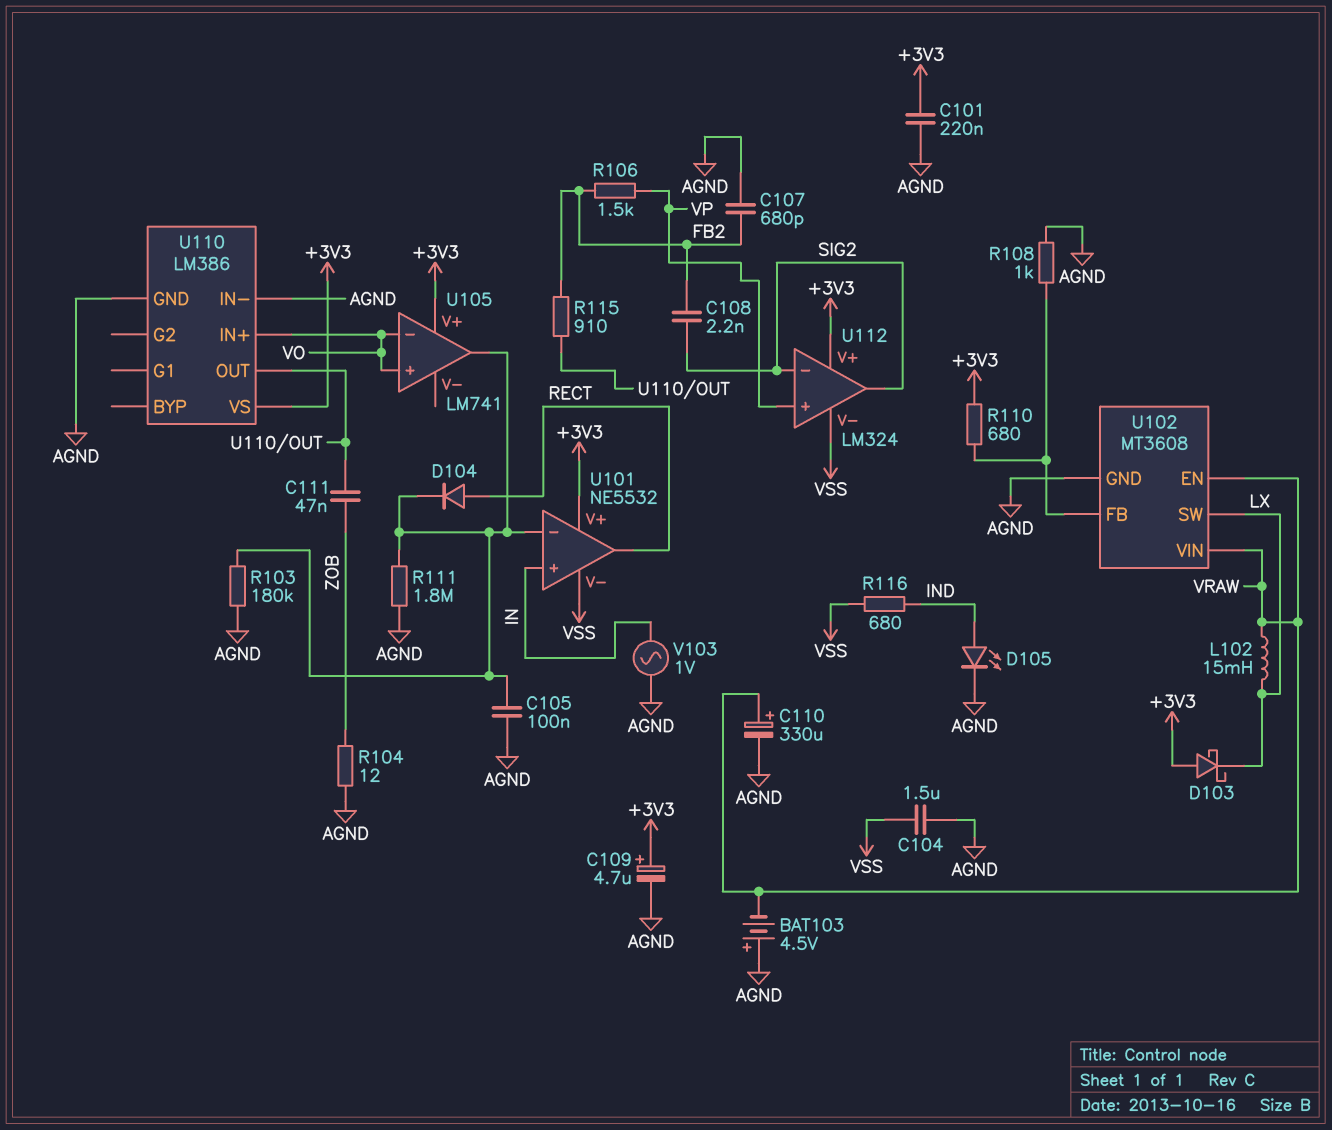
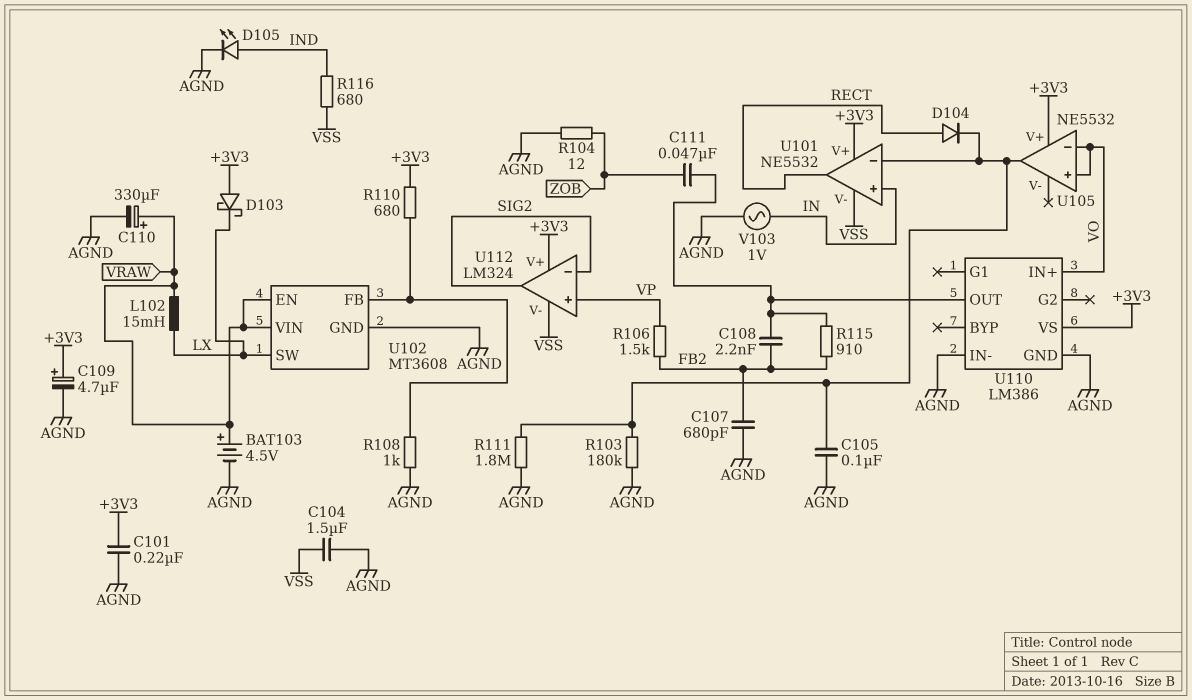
BAT103: 4.5V (plus AGND, minus VRAW) -> 4.5V (plus VRAW, minus AGND)
C108: 2.2nF (FB2, SIG2) -> 2.2nF (FB2, U110/OUT)
U105: LM741 -> NE5532

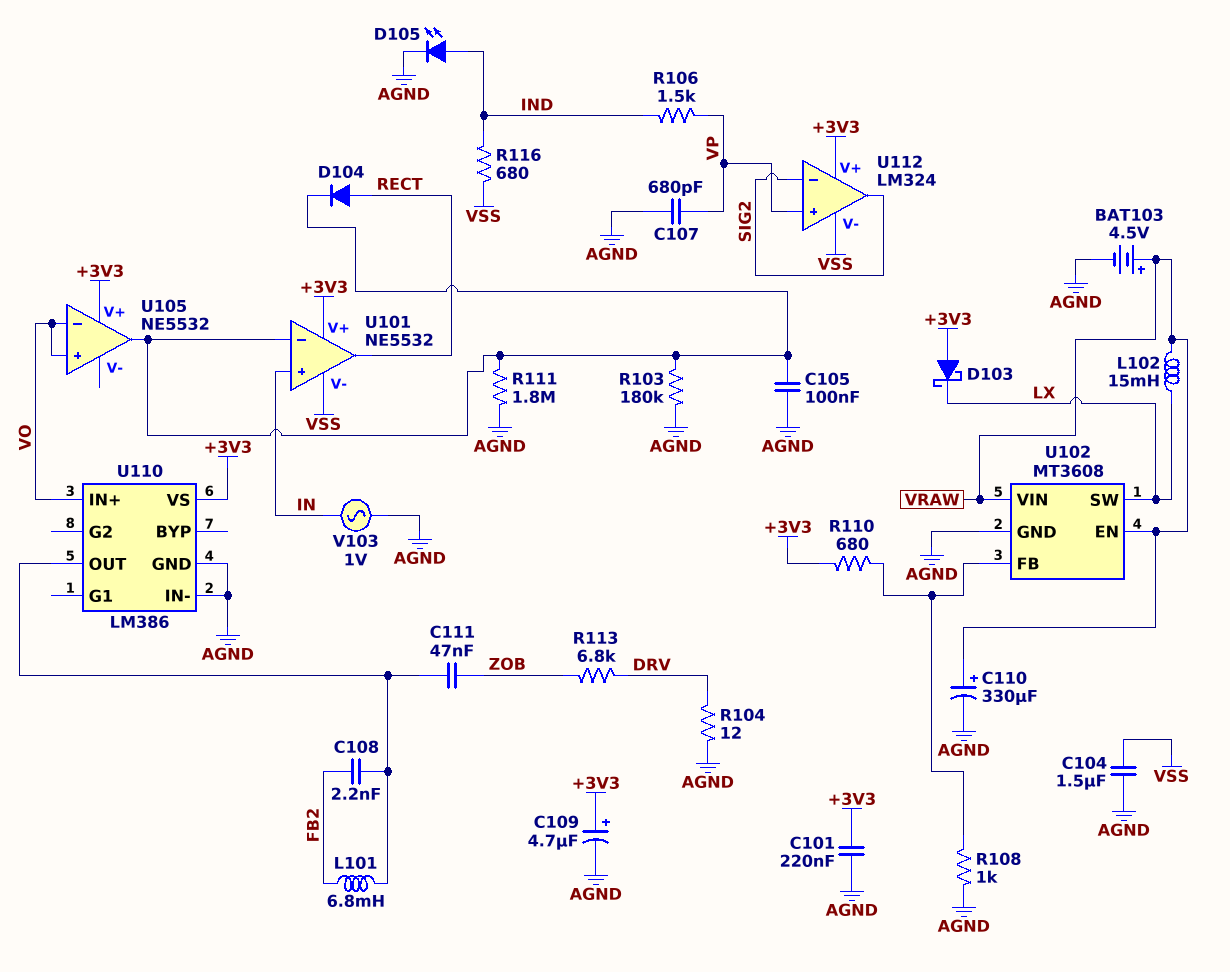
C107: 680pF (AGND, FB2) -> 680pF (AGND, VP)
L101: none -> 6.8mH (FB2, U110/OUT)
R104: 12 (AGND, ZOB) -> 12 (AGND, DRV)
R106: 1.5k (FB2, VP) -> 1.5k (IND, VP)
R113: none -> 6.8k (DRV, ZOB)
R115: 910 (FB2, U110/OUT) -> none

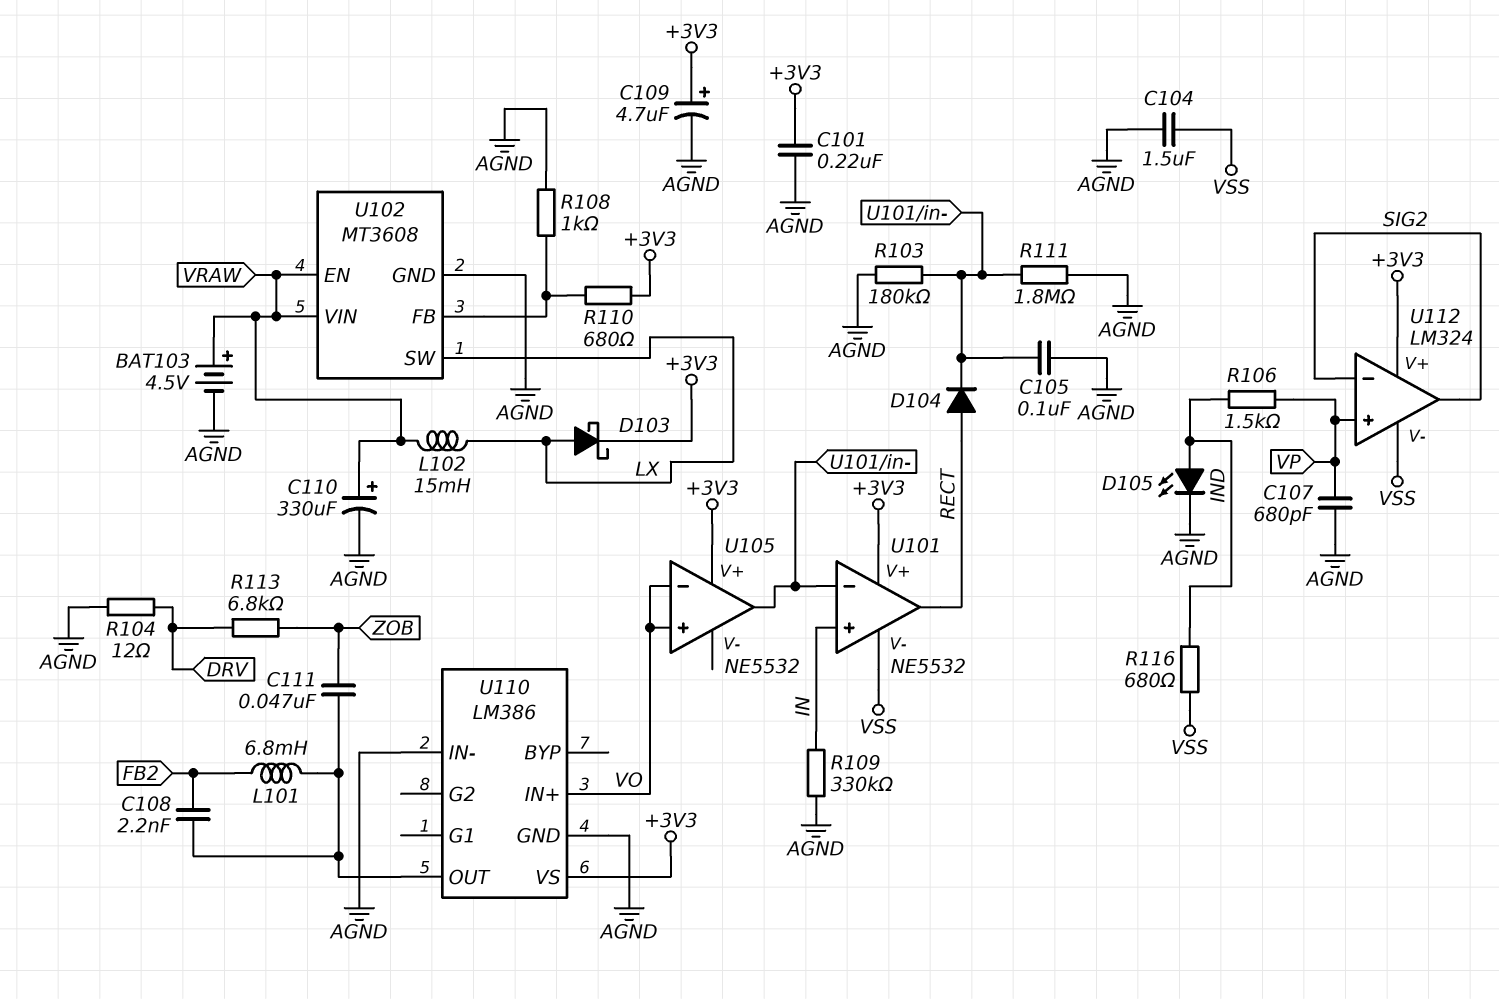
D103: schottky (A +3V3, K LX) -> schottky (A LX, K +3V3)
R109: none -> 330k (AGND, IN)
V103: AC 1V (AGND, IN) -> none

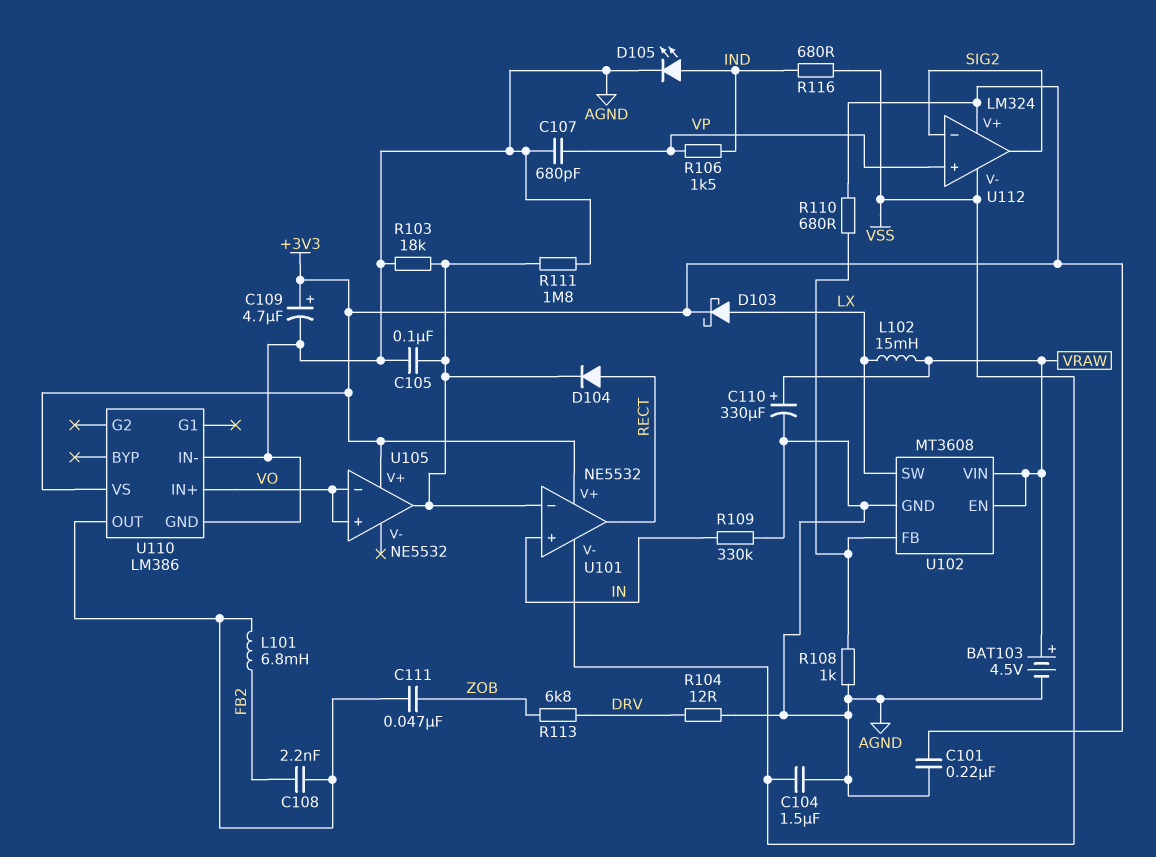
R103: 180k (AGND, U101/in-) -> 18k (AGND, U101/in-)

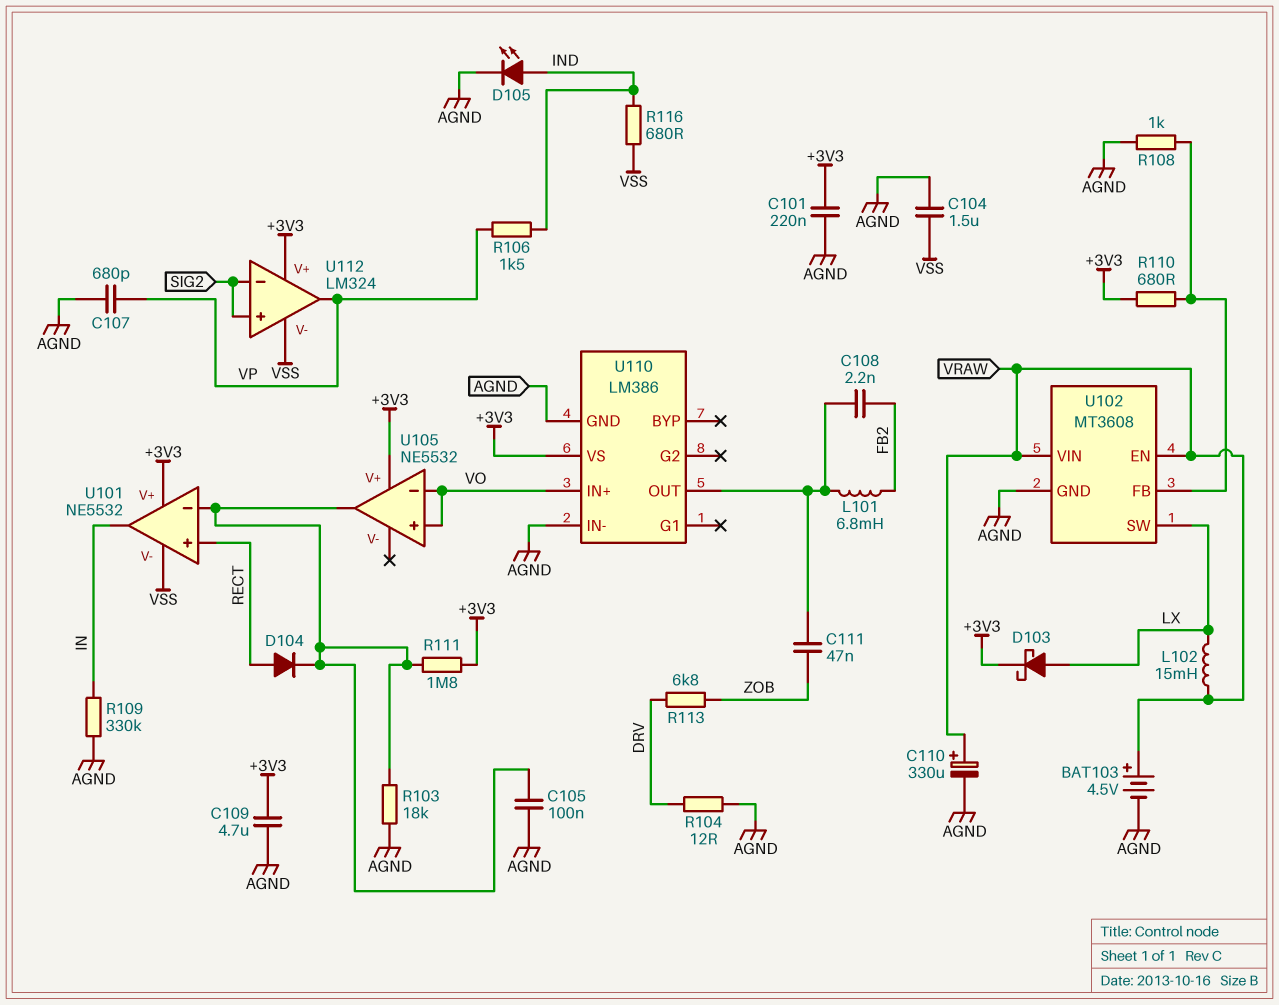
C109: 4.7uF (plus +3V3, minus AGND) -> 4.7uF (+3V3, AGND)
R111: 1.8M (AGND, U101/in-) -> 1.8M (+3V3, U101/in-)
U101 pin in+: IN -> RECT
U101 pin out: RECT -> IN
U112 pin in+: VP -> SIG2
U112 pin out: SIG2 -> VP

